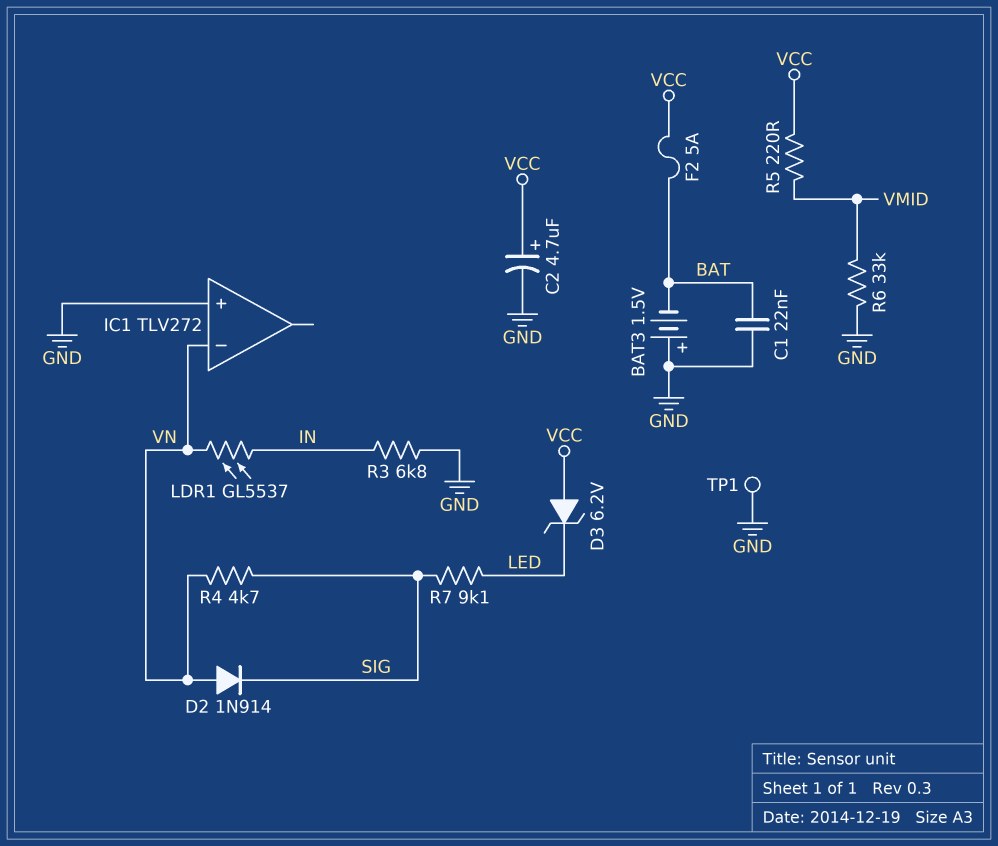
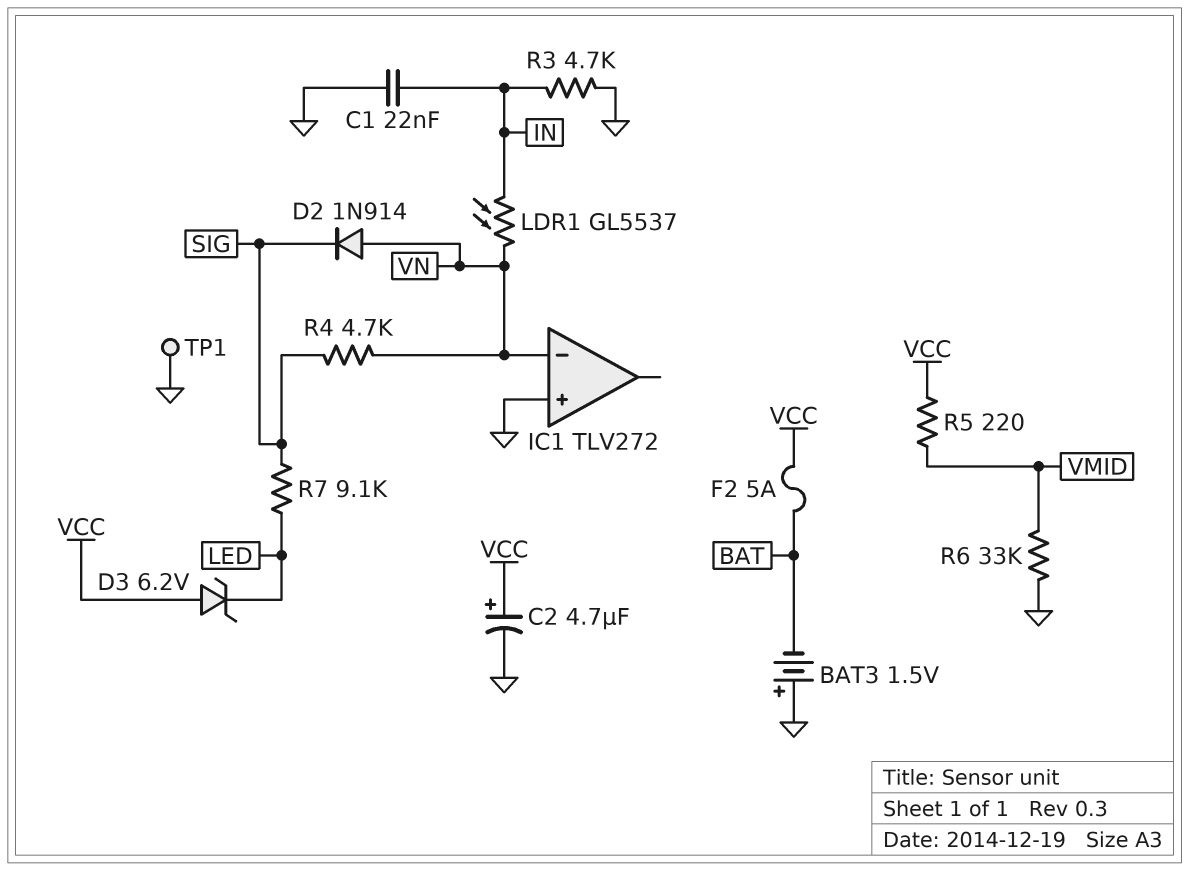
C1: 22nF (BAT, GND) -> 22nF (GND, IN)
R3: 6.8k (GND, IN) -> 4.7k (GND, IN)

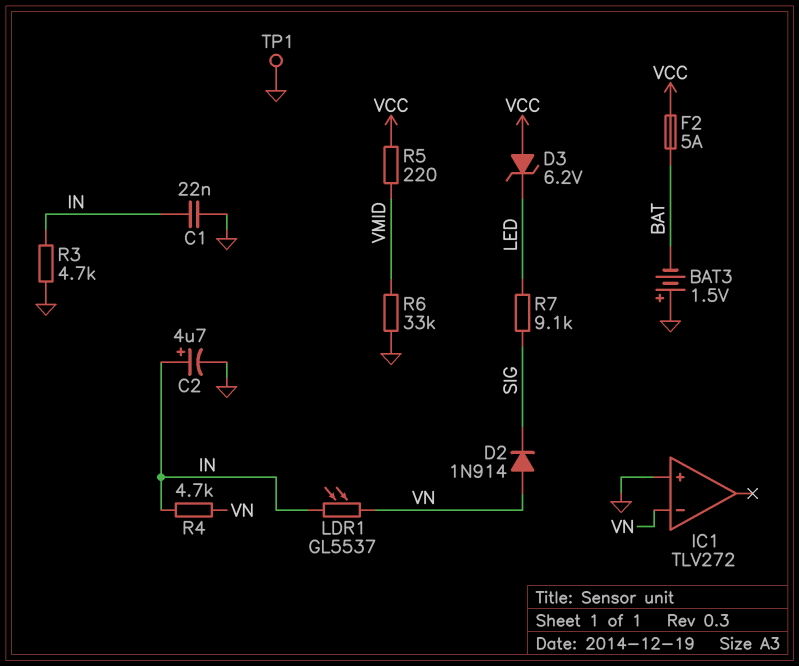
C2: 4.7uF (plus VCC, minus GND) -> 4.7uF (plus IN, minus GND)
R4: 4.7k (SIG, VN) -> 4.7k (IN, VN)

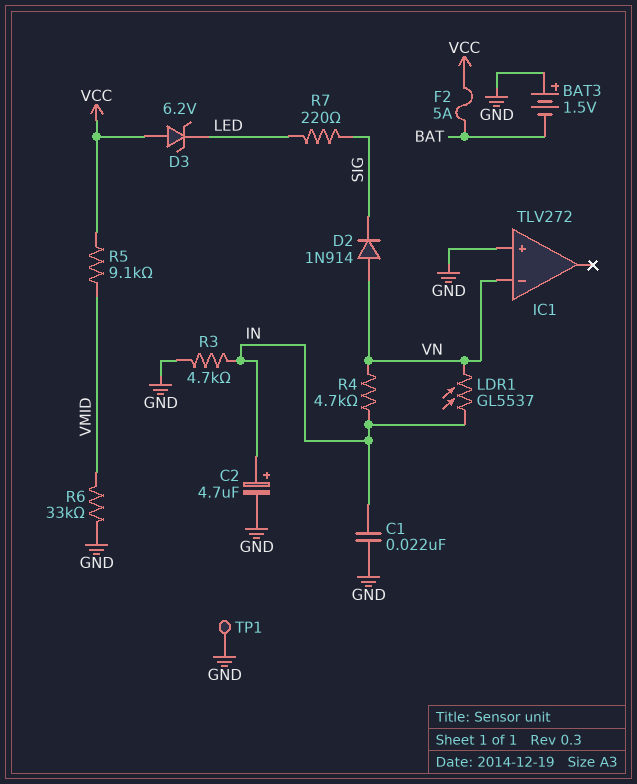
R5: 220 (VCC, VMID) -> 9.1k (VCC, VMID)
R7: 9.1k (LED, SIG) -> 220 (LED, SIG)

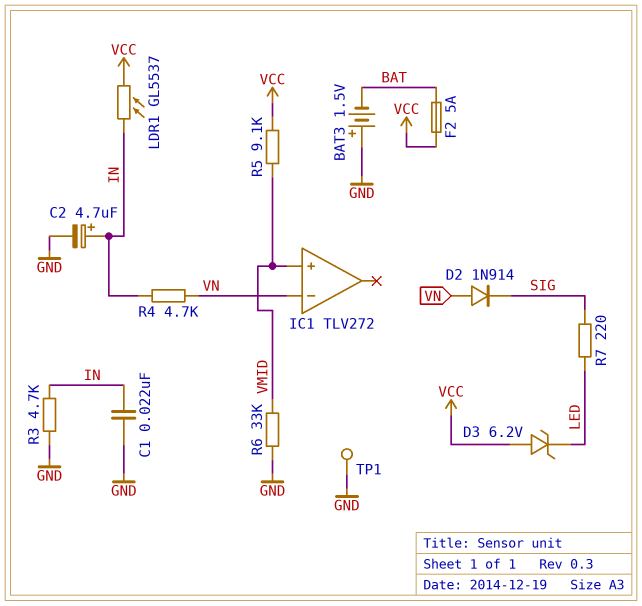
IC1 pin in+: GND -> VMID
LDR1: GL5537 (IN, VN) -> GL5537 (IN, VCC)

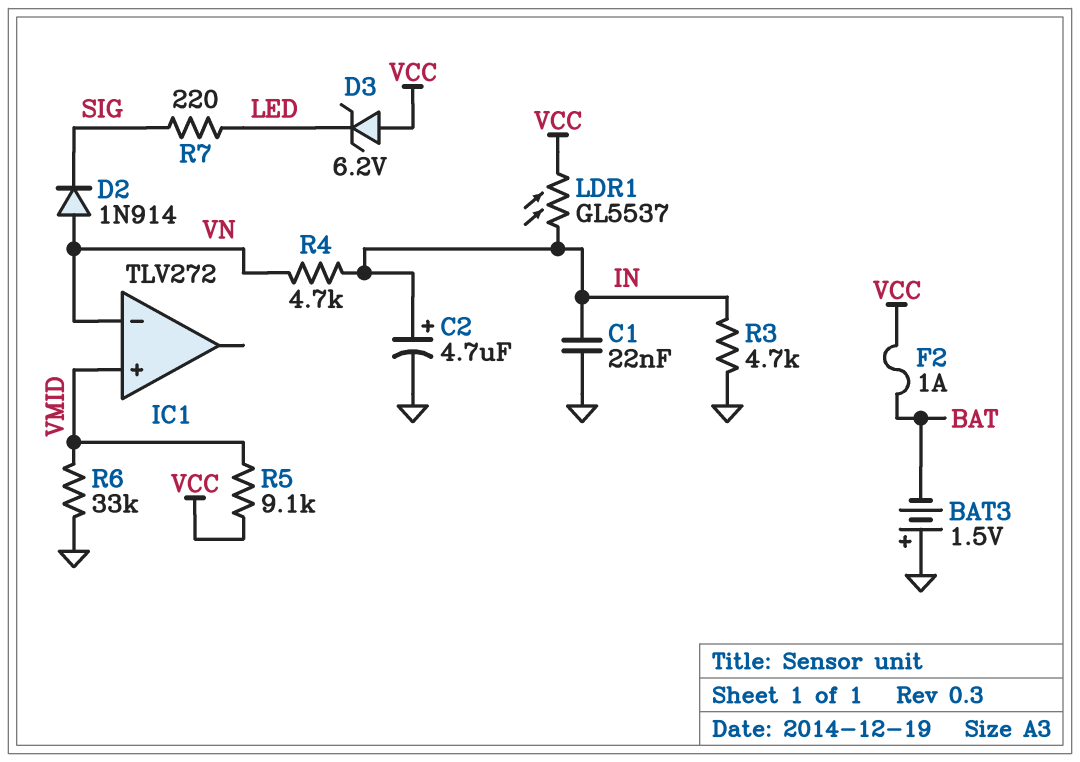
F2: 5A (BAT, VCC) -> 1A (BAT, VCC)
TP1: test point (GND) -> none

